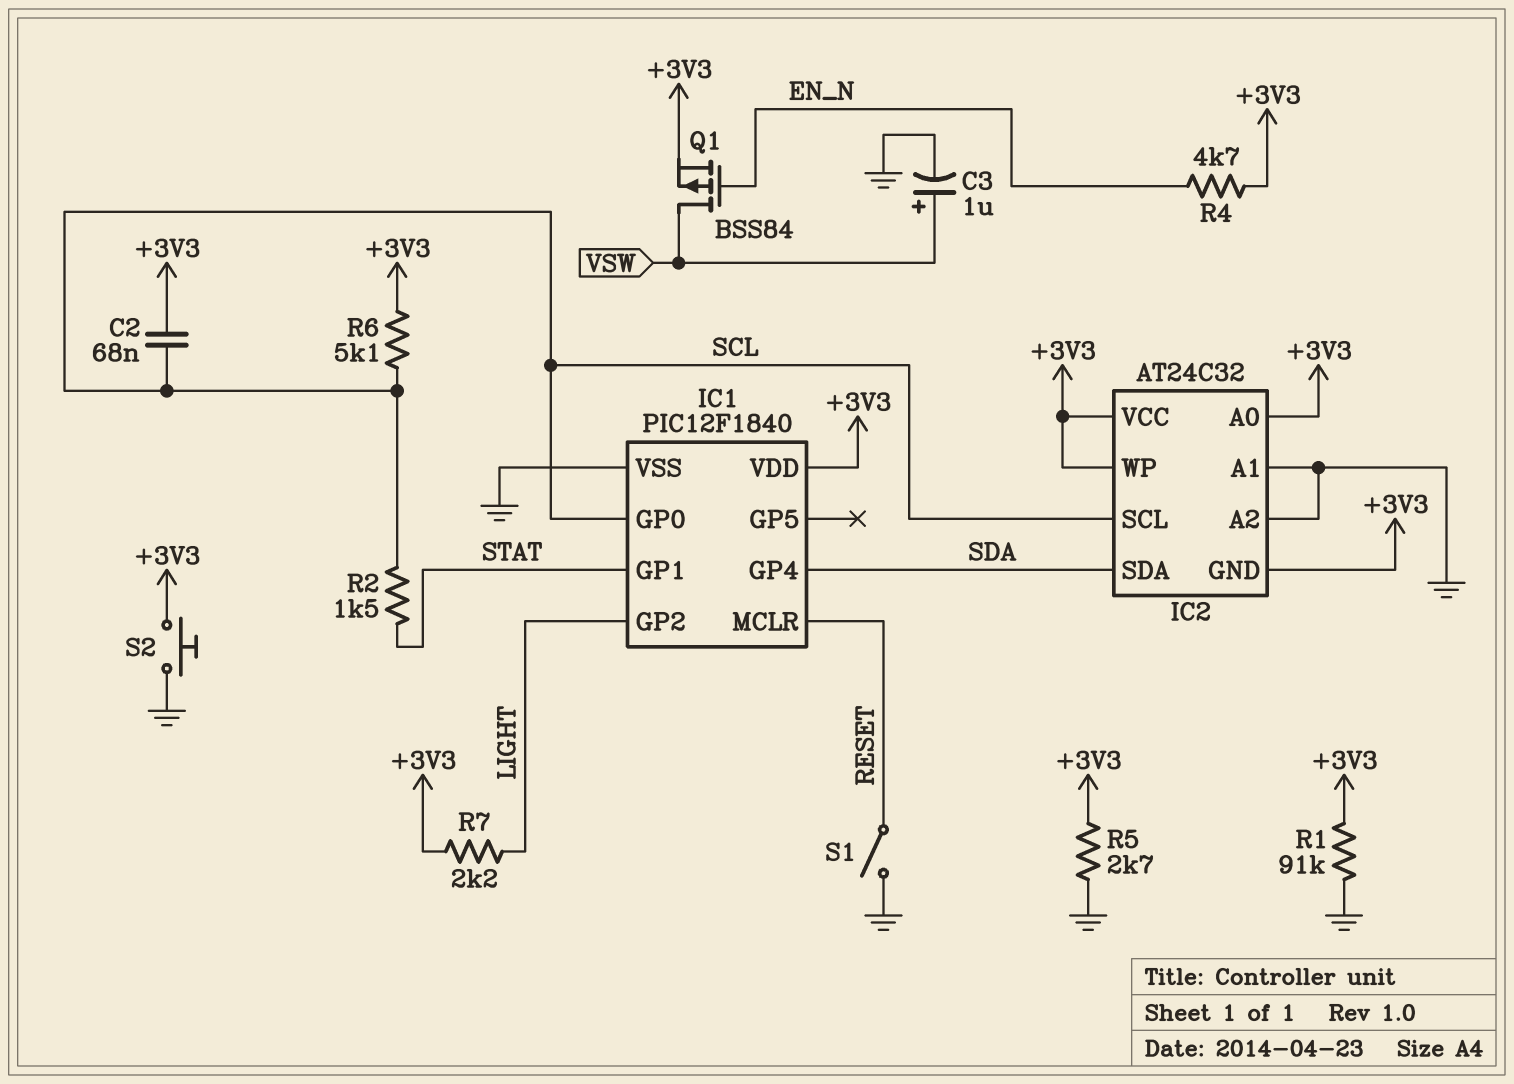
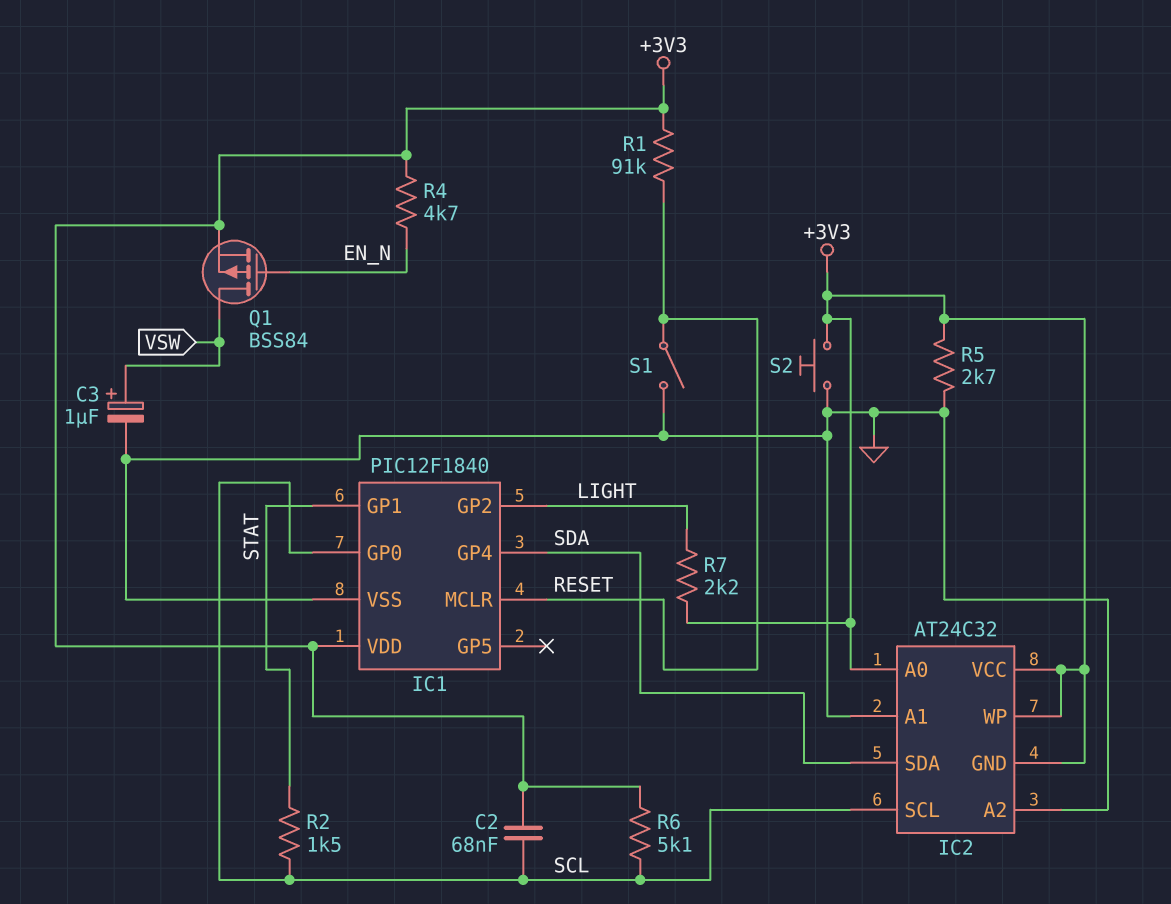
R1: 91k (+3V3, GND) -> 91k (+3V3, RESET)

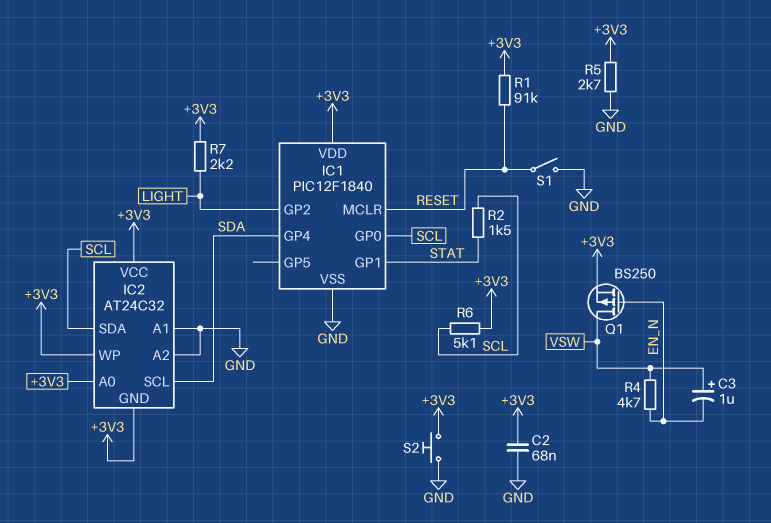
C2: 68nF (+3V3, SCL) -> 68nF (+3V3, GND)
C3: 1uF (plus VSW, minus GND) -> 1uF (plus VSW, minus EN_N)
IC2 pin SCL: SCL -> SDA
IC2 pin SDA: SDA -> SCL
Q1: PMOS BSS84 (G EN_N, D VSW, S +3V3) -> PMOS BS250 (G EN_N, D VSW, S +3V3)
R4: 4.7k (+3V3, EN_N) -> 4.7k (EN_N, VSW)

